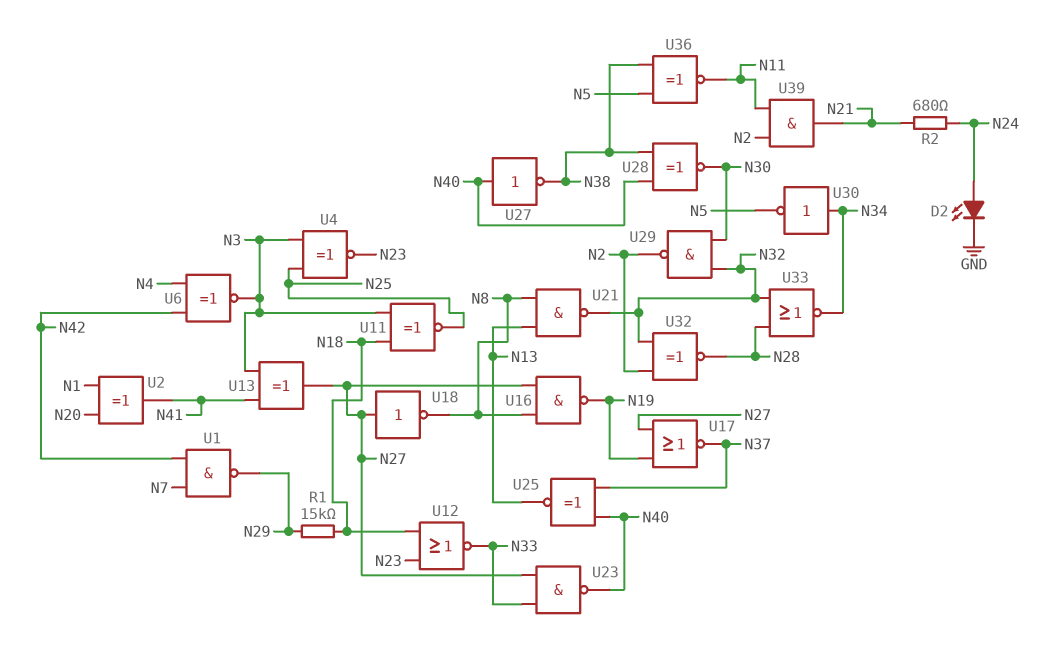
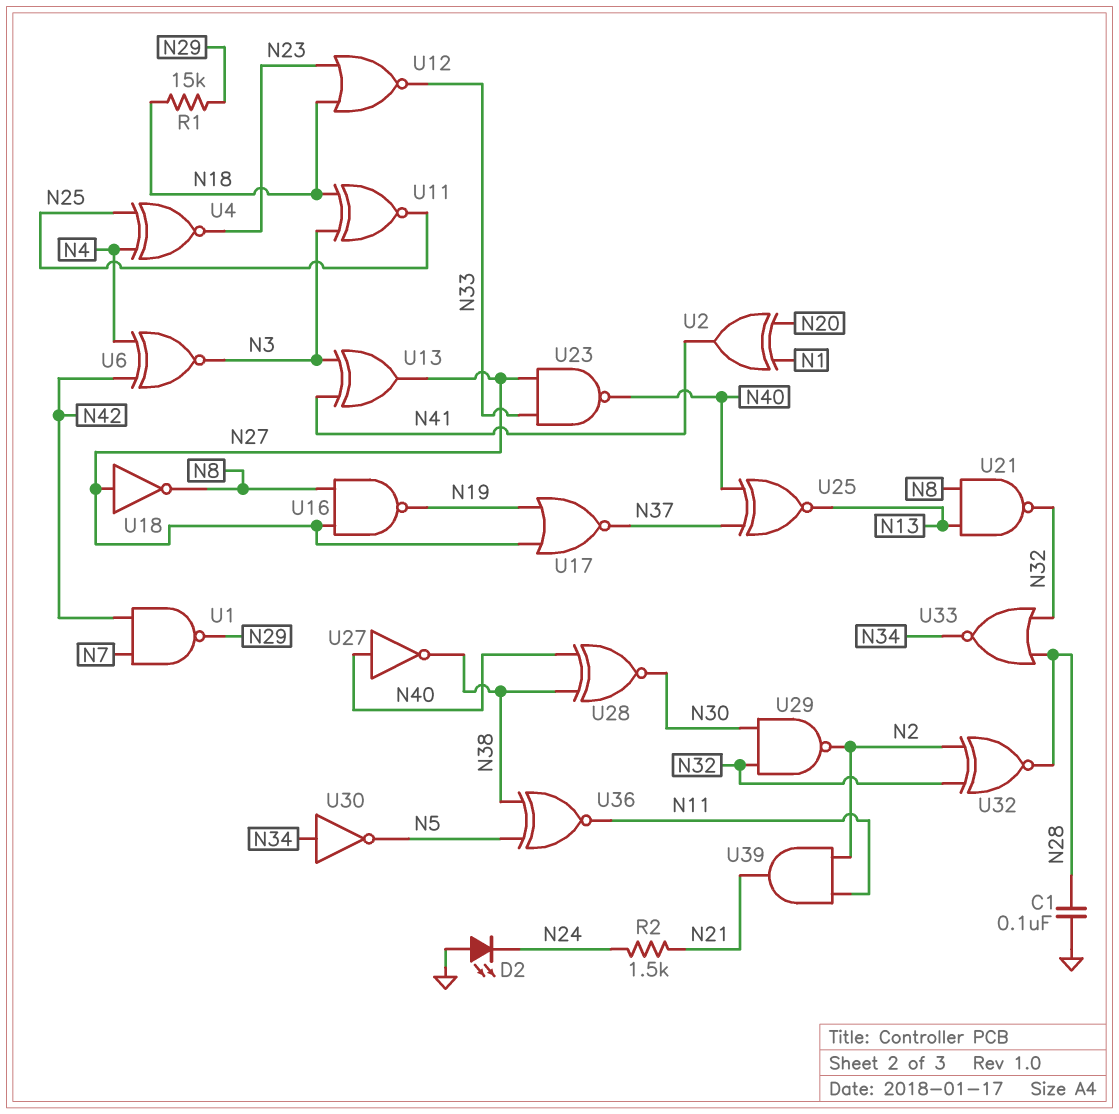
C1: none -> 100nF (GND, N28)
D2: LED (A N24, K GND) -> LED (A GND, K N24)
R2: 680 (N21, N24) -> 1.5k (N21, N24)
U4: XNOR (in N3, in N25, out N23) -> XNOR (in N4, in N25, out N23)

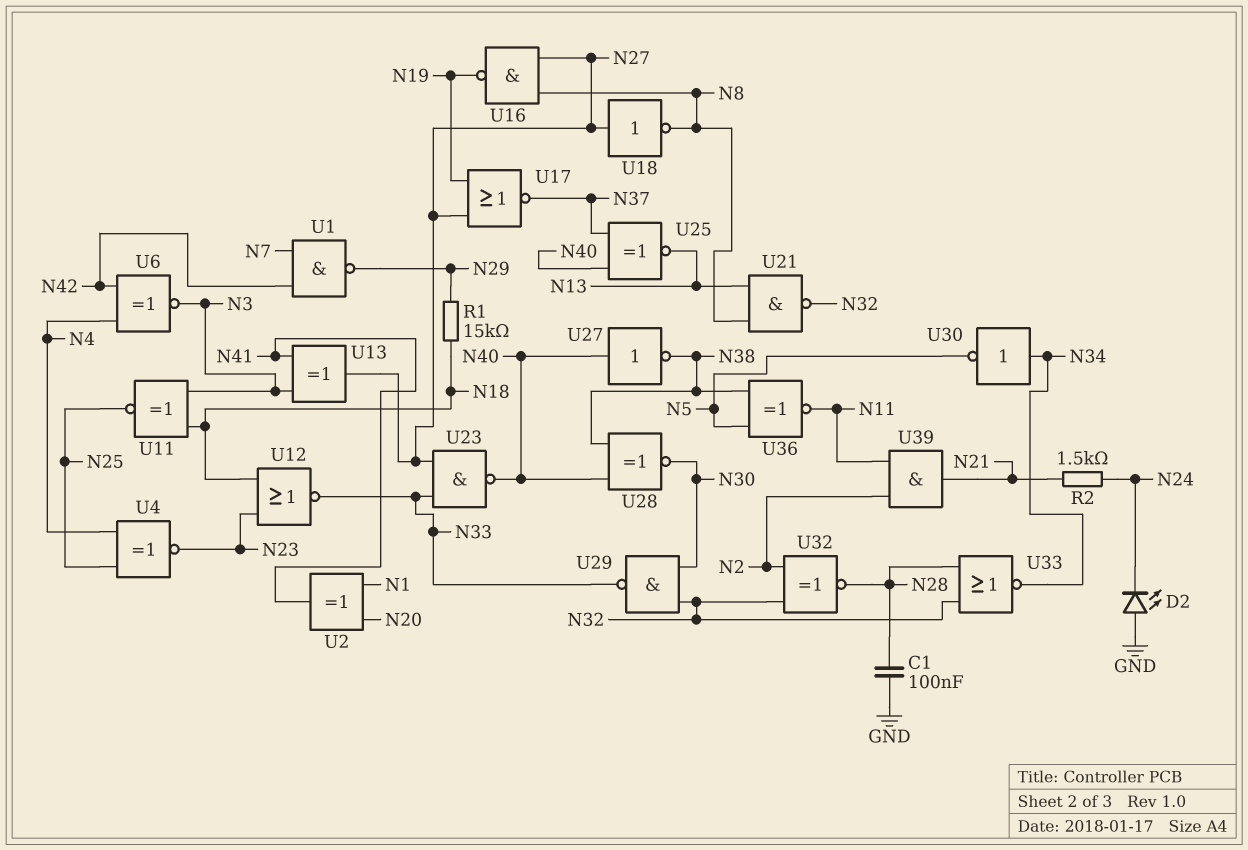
U29: NAND (in N30, in N32, out N2) -> NAND (in N30, in N32, out N33)

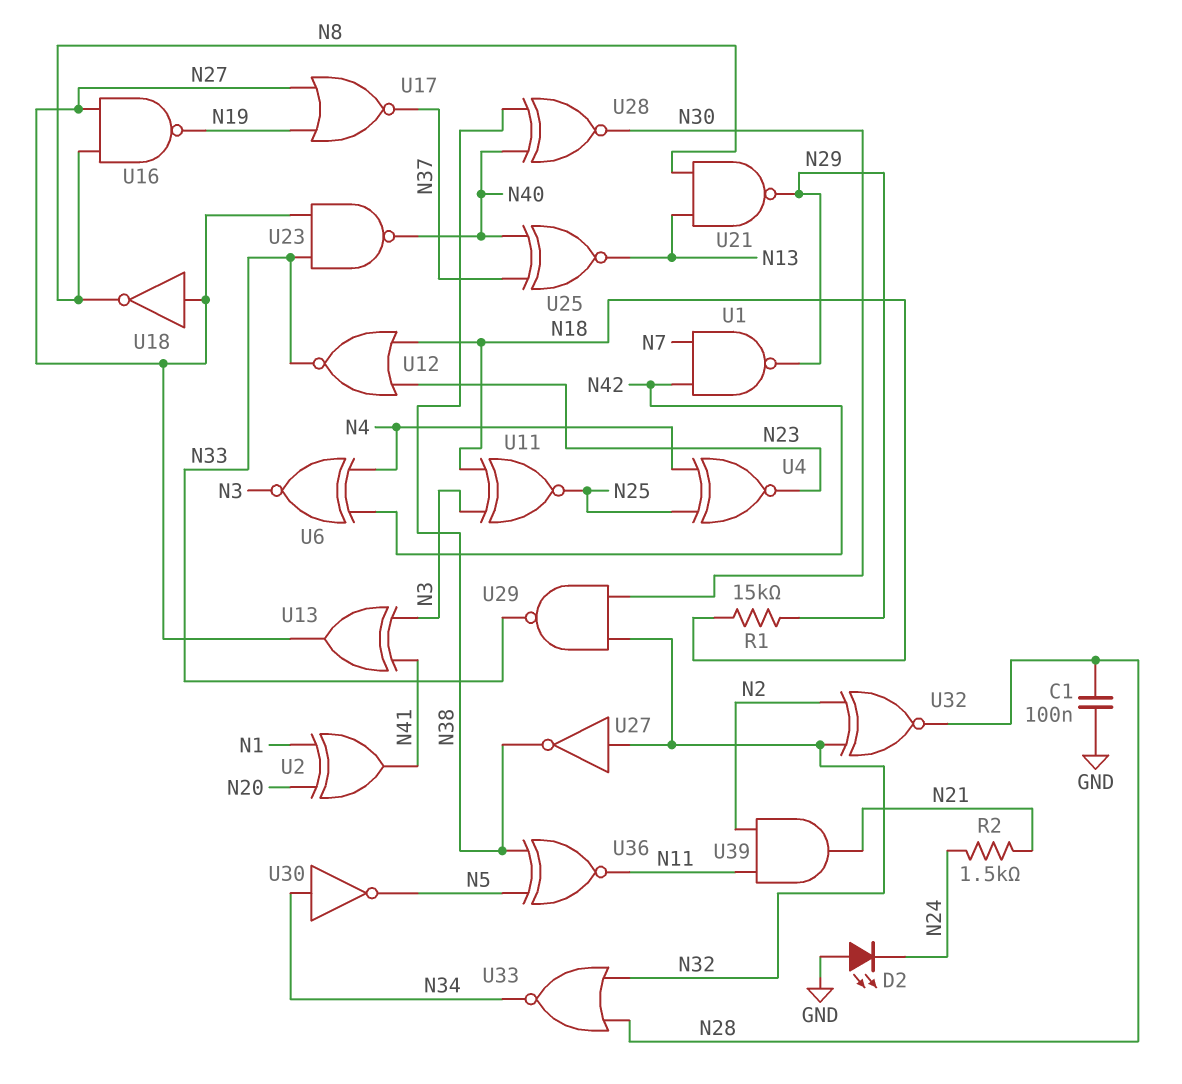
U21: NAND (in N8, in N13, out N32) -> NAND (in N8, in N13, out N29)
U27: NOT (in N40, out N38) -> NOT (in N32, out N38)

